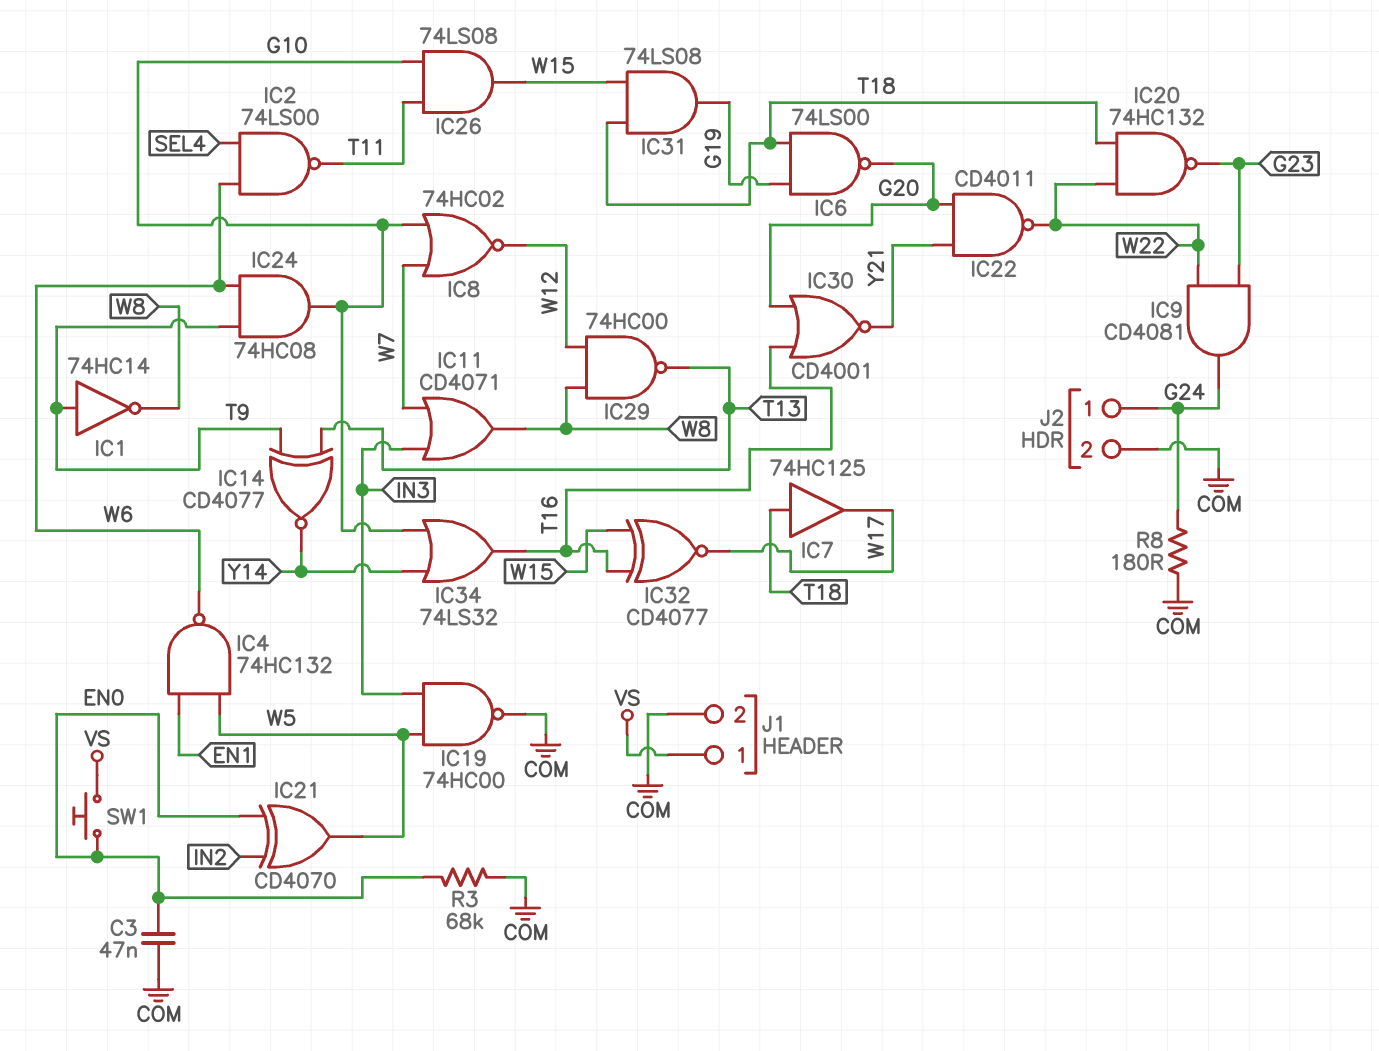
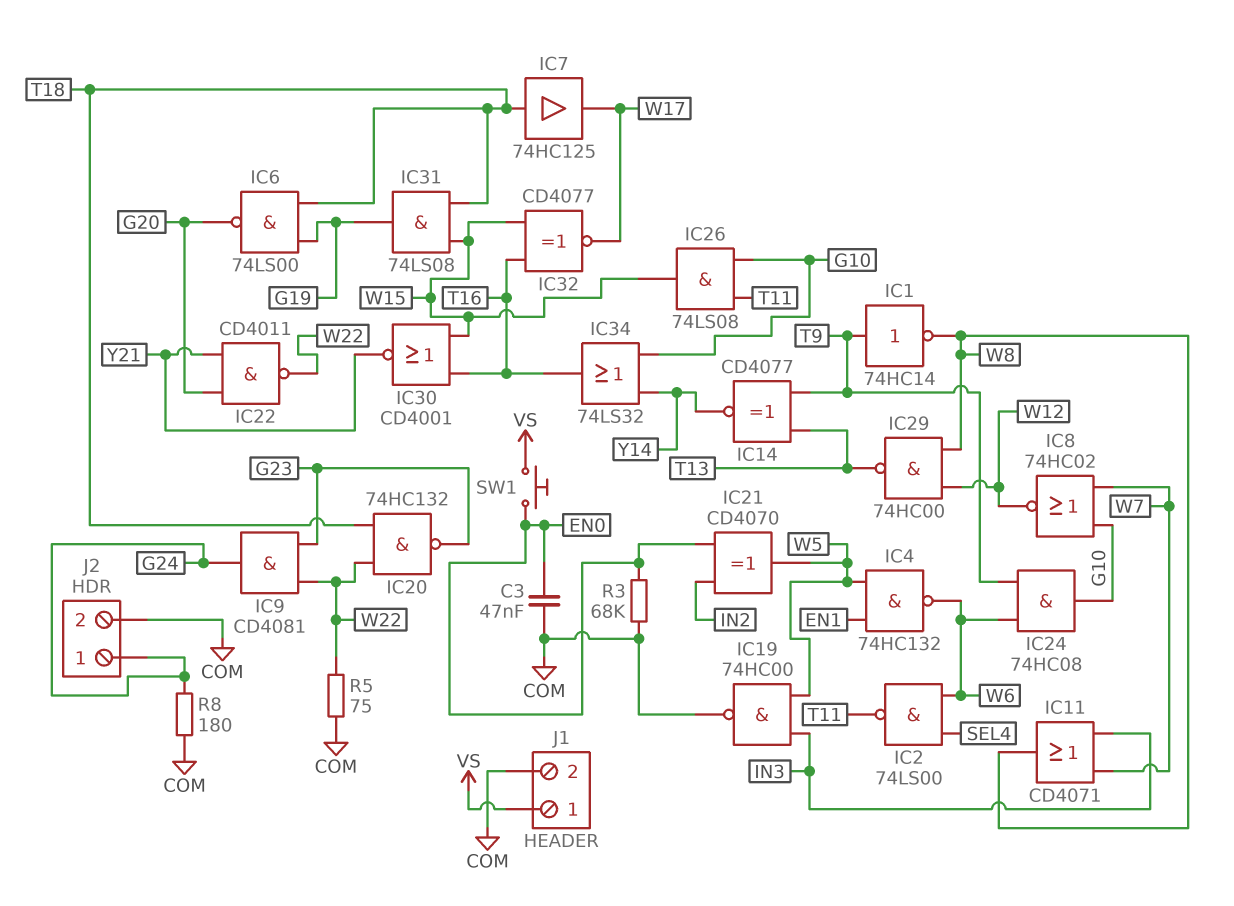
IC30: NOR CD4001 (in G20, in T16, out Y21) -> NOR CD4001 (in T16, in W15, out Y21)
R5: none -> 75 (COM, W22)

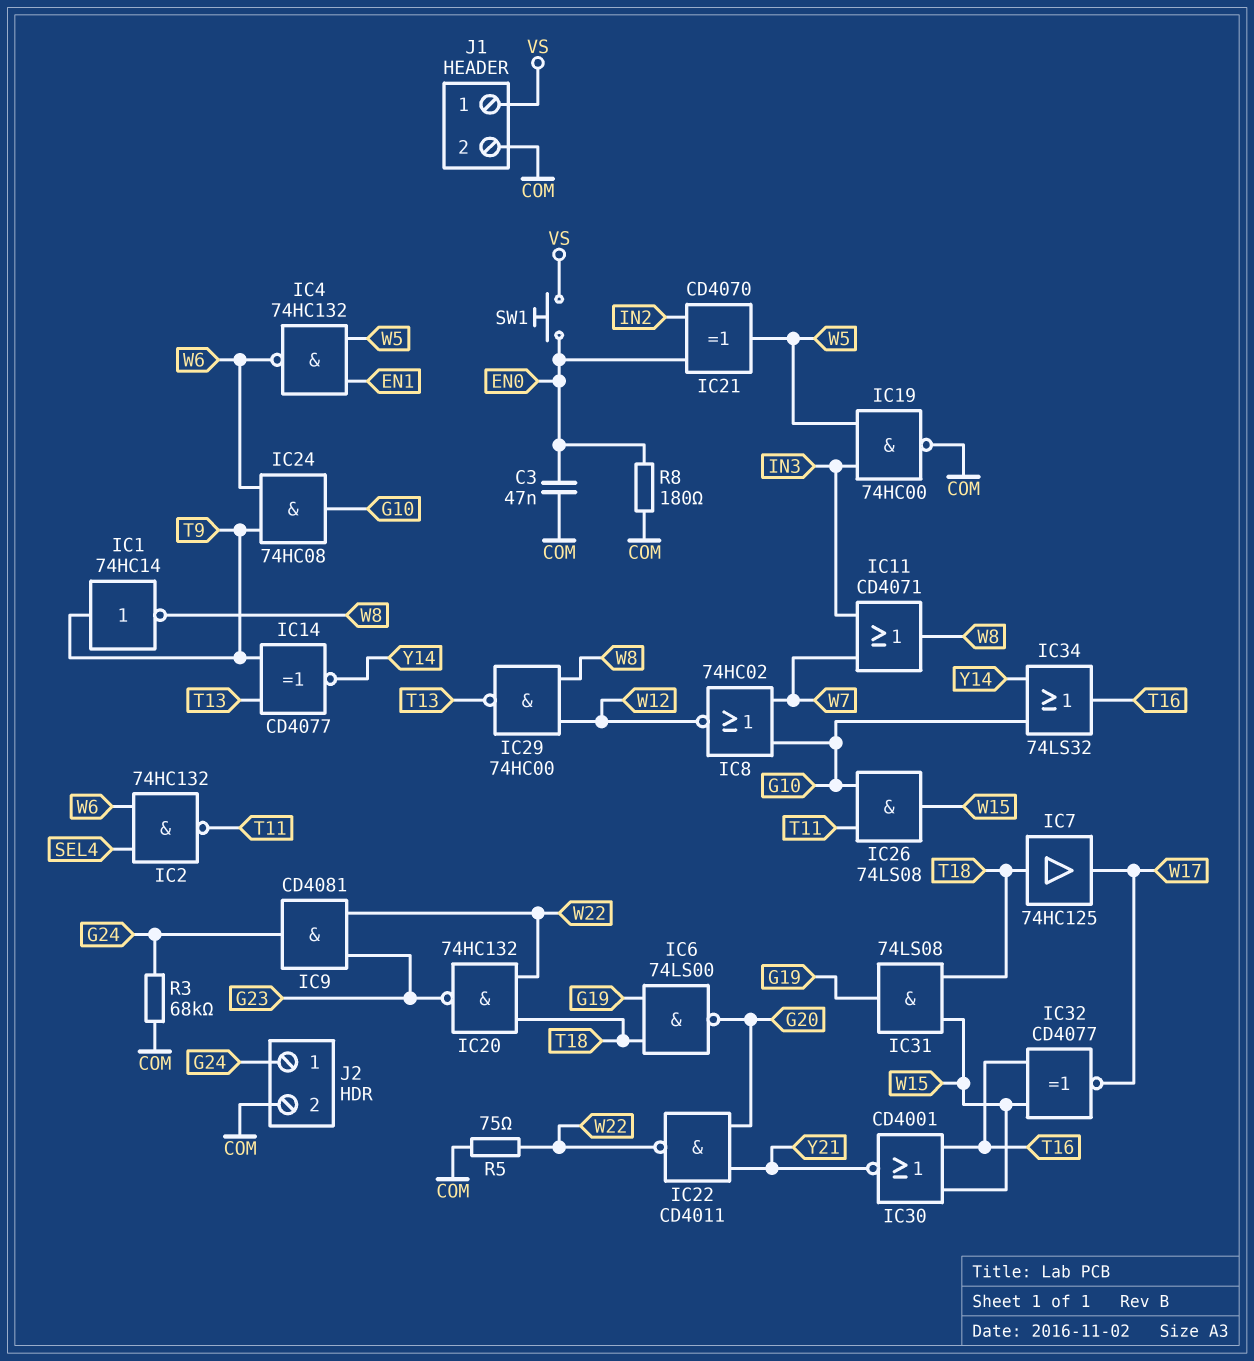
IC2: NAND 74LS00 (in SEL4, in W6, out T11) -> NAND 74HC132 (in SEL4, in W6, out T11)
R3: 68k (COM, EN0) -> 68k (COM, G24)
R8: 180 (COM, G24) -> 180 (COM, EN0)

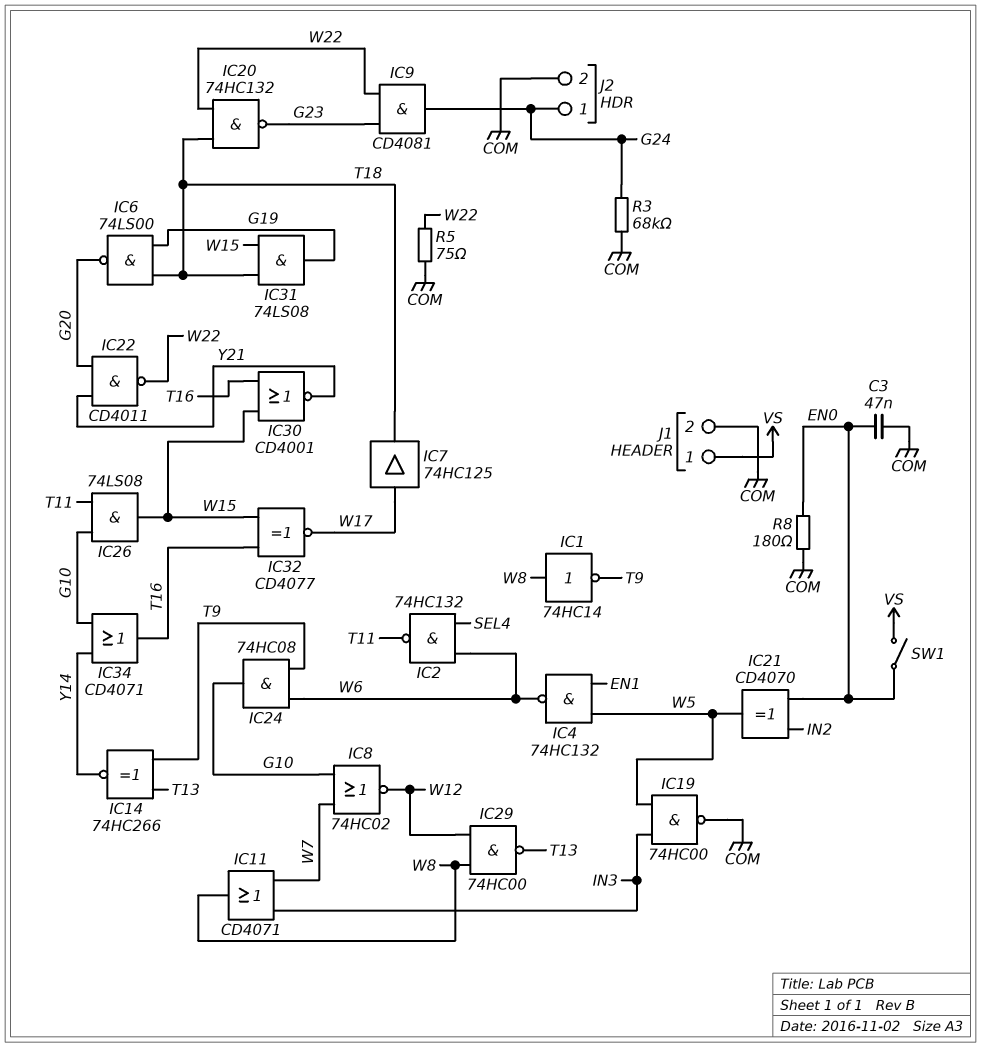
IC1: NOT 74HC14 (in T9, out W8) -> NOT 74HC14 (in W8, out T9)
IC7: buffer 74HC125 (in T18, out W17) -> buffer 74HC125 (in W17, out T18)
IC14: XNOR CD4077 (in T9, in T13, out Y14) -> XNOR 74HC266 (in T9, in T13, out Y14)
IC34: OR 74LS32 (in G10, in Y14, out T16) -> OR CD4071 (in G10, in Y14, out T16)
SW1: button (EN0, VS) -> switch (EN0, VS)

